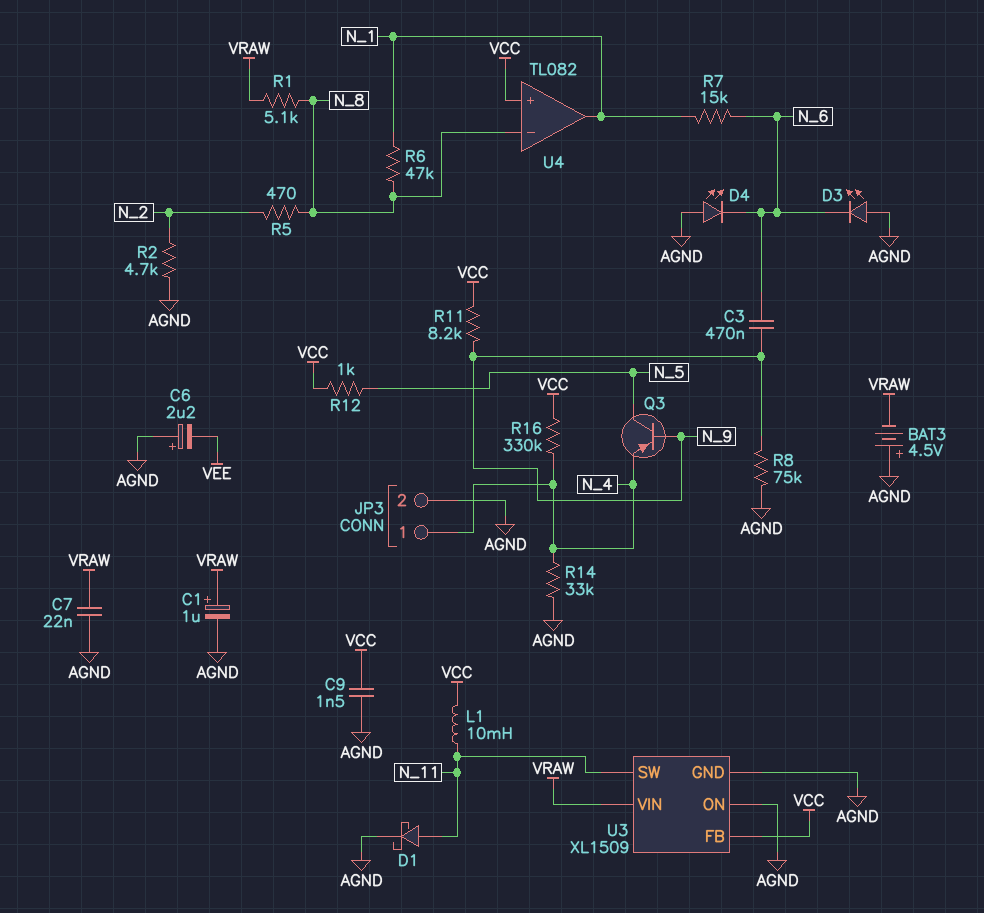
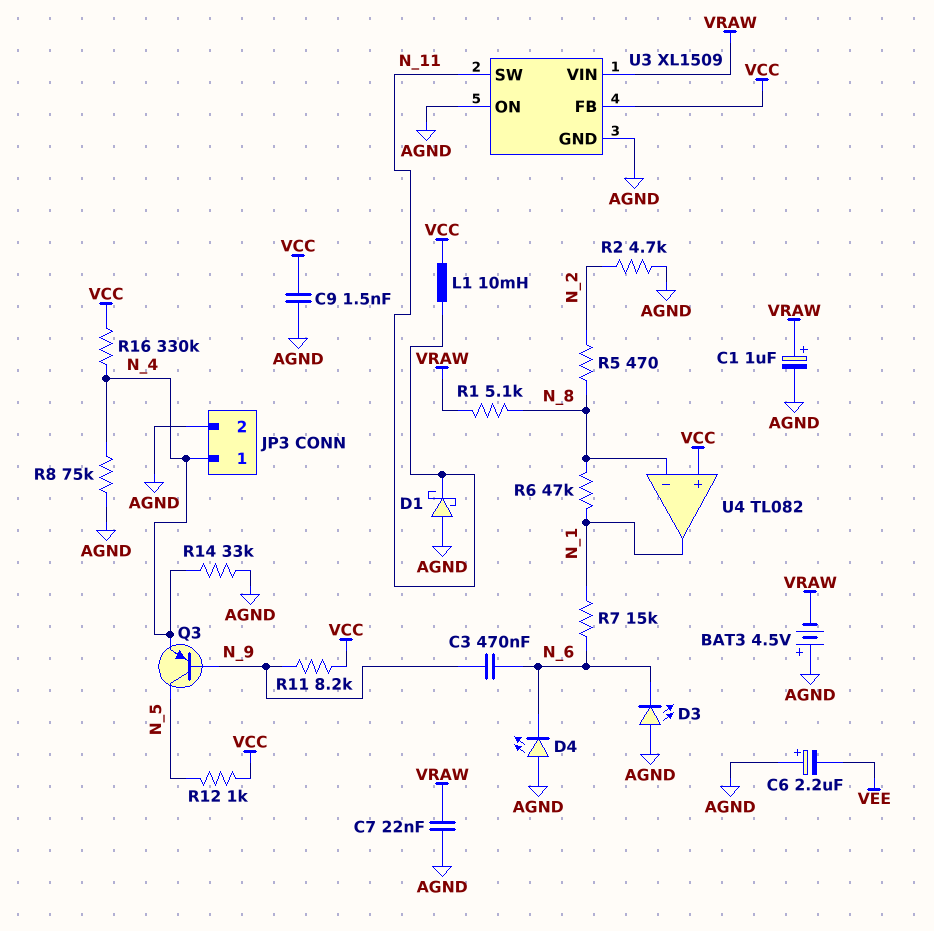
D1: schottky (A N_11, K AGND) -> schottky (A AGND, K N_11)
R8: 75k (AGND, N_9) -> 75k (AGND, N_4)

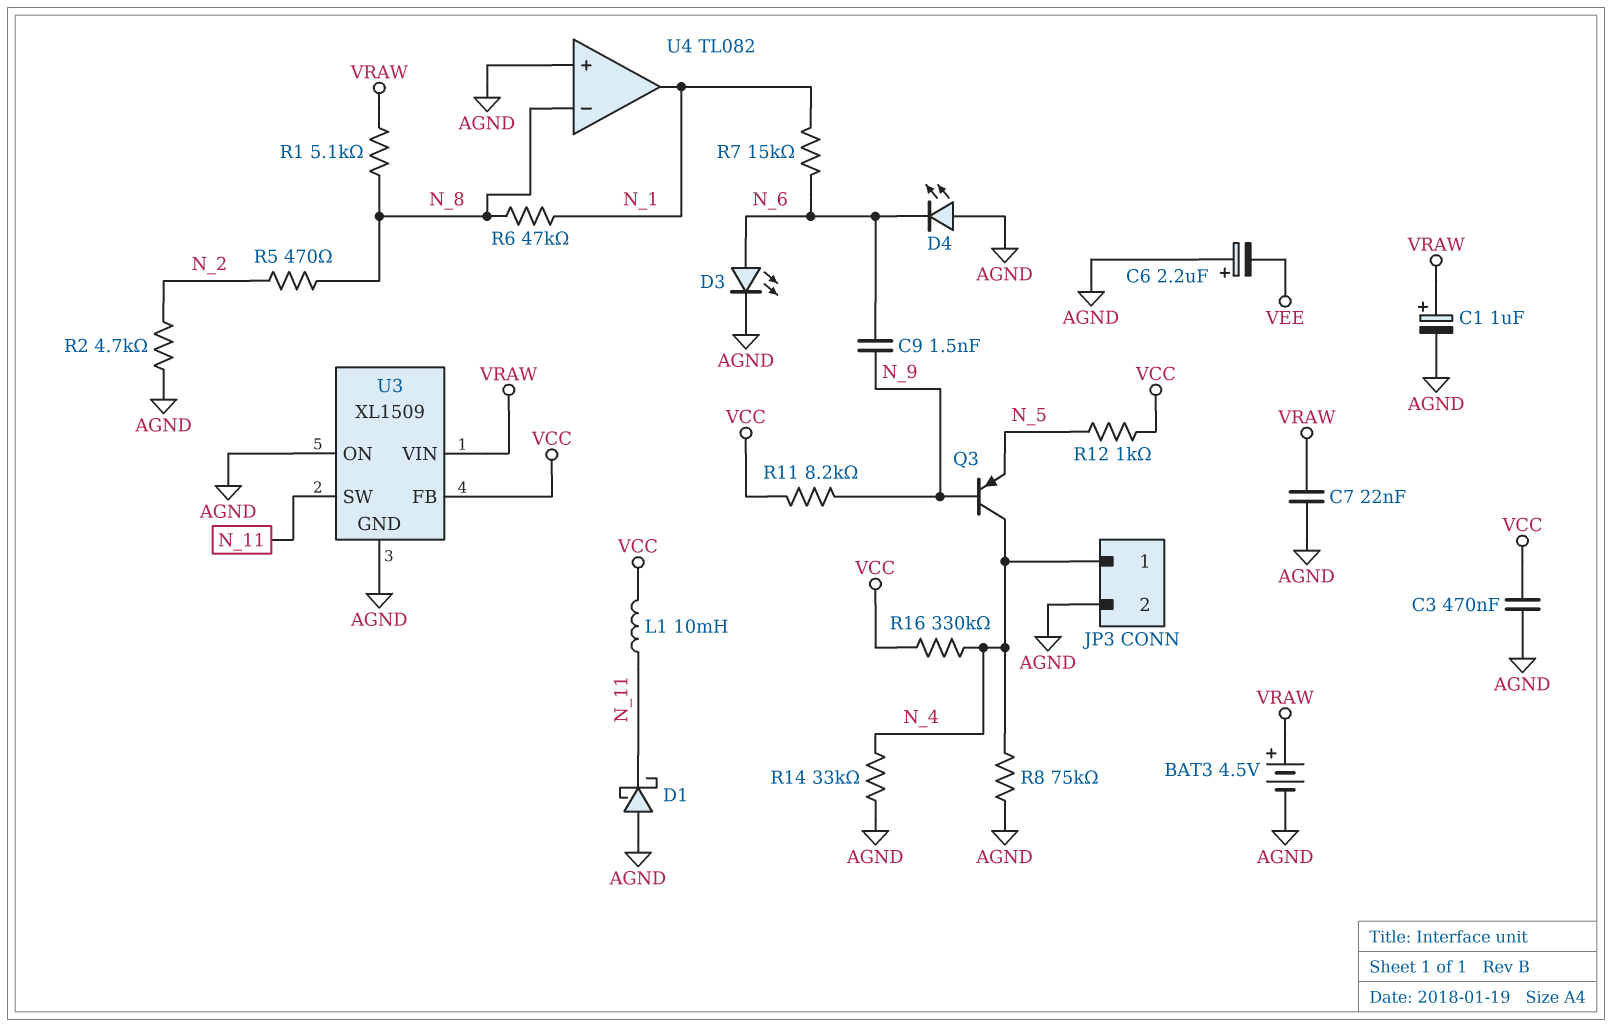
BAT3: 4.5V (plus AGND, minus VRAW) -> 4.5V (plus VRAW, minus AGND)
C3: 470nF (N_6, N_9) -> 470nF (AGND, VCC)
C9: 1.5nF (AGND, VCC) -> 1.5nF (N_6, N_9)
D3: LED (A AGND, K N_6) -> LED (A N_6, K AGND)
Q3: PNP (B N_9, C N_5, E N_4) -> PNP (B N_9, C N_4, E N_5)
U4 pin in+: VCC -> AGND

